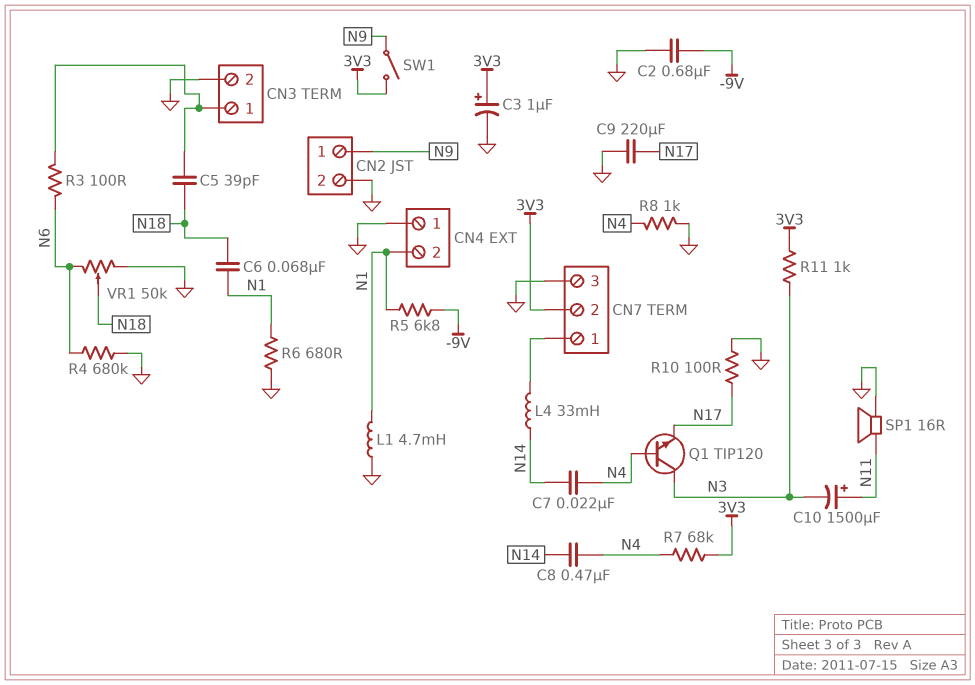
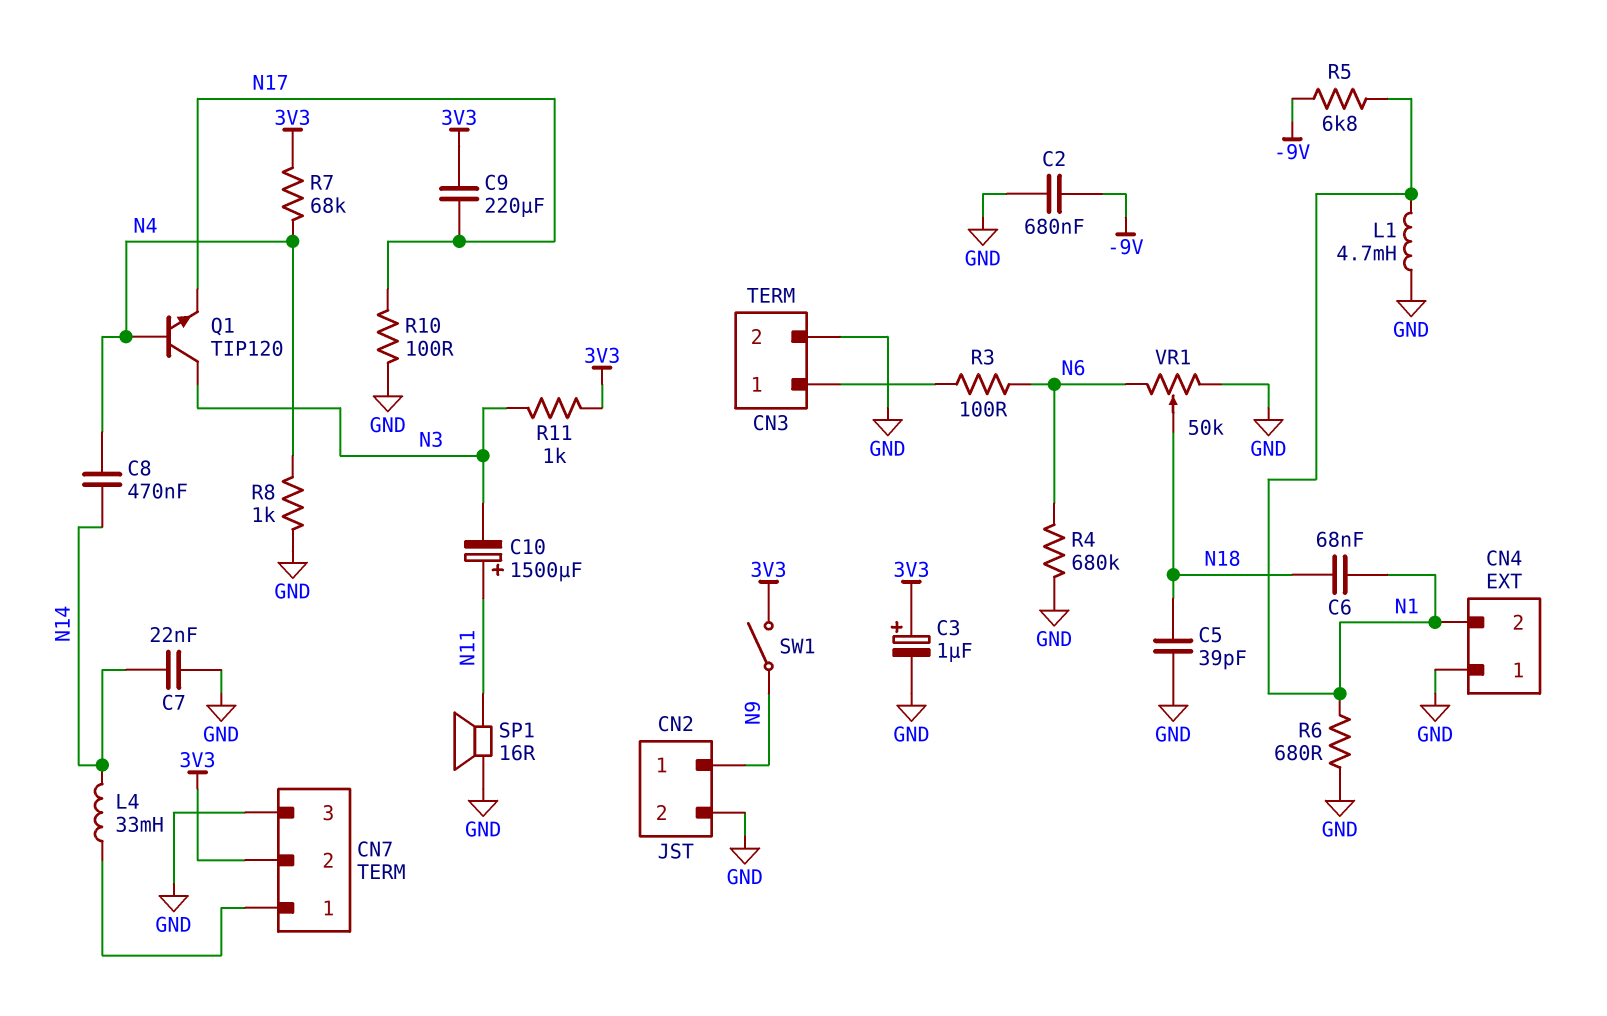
C5: 39pF (CN3/1, N18) -> 39pF (GND, N18)
C7: 22nF (N4, N14) -> 22nF (GND, N14)
C9: 220uF (GND, N17) -> 220uF (3V3, N17)

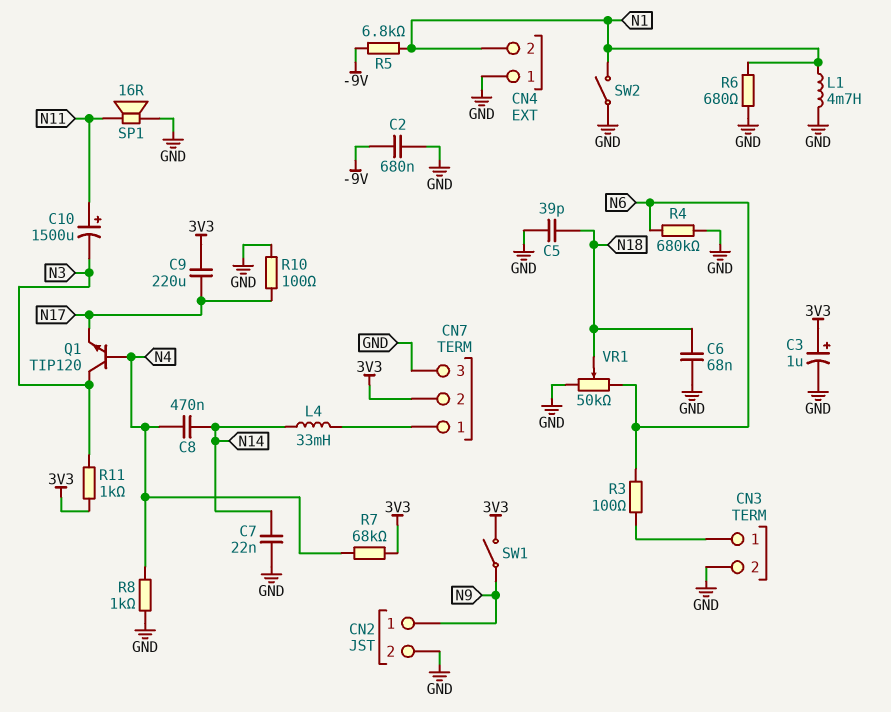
C6: 68nF (N1, N18) -> 68nF (GND, N18)
SW2: none -> switch (GND, N1)

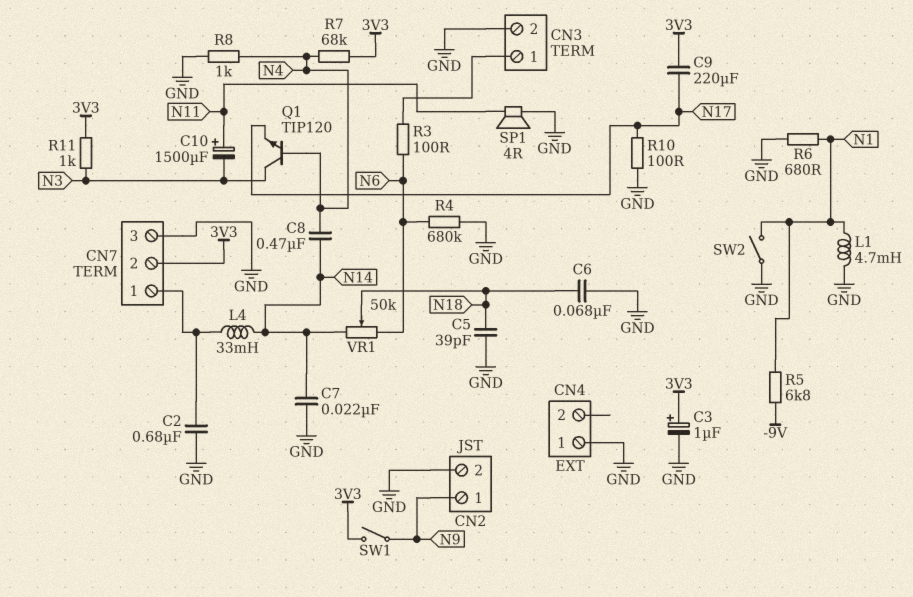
C2: 680nF (-9V, GND) -> 680nF (CN7/1, GND)
CN4 pin 2: N1 -> none
SP1: speaker 16R (GND, N11) -> speaker 4R (GND, N11)
VR1: 50k (GND, N6, wiper N18) -> 50k (N6, N14, wiper N18)

